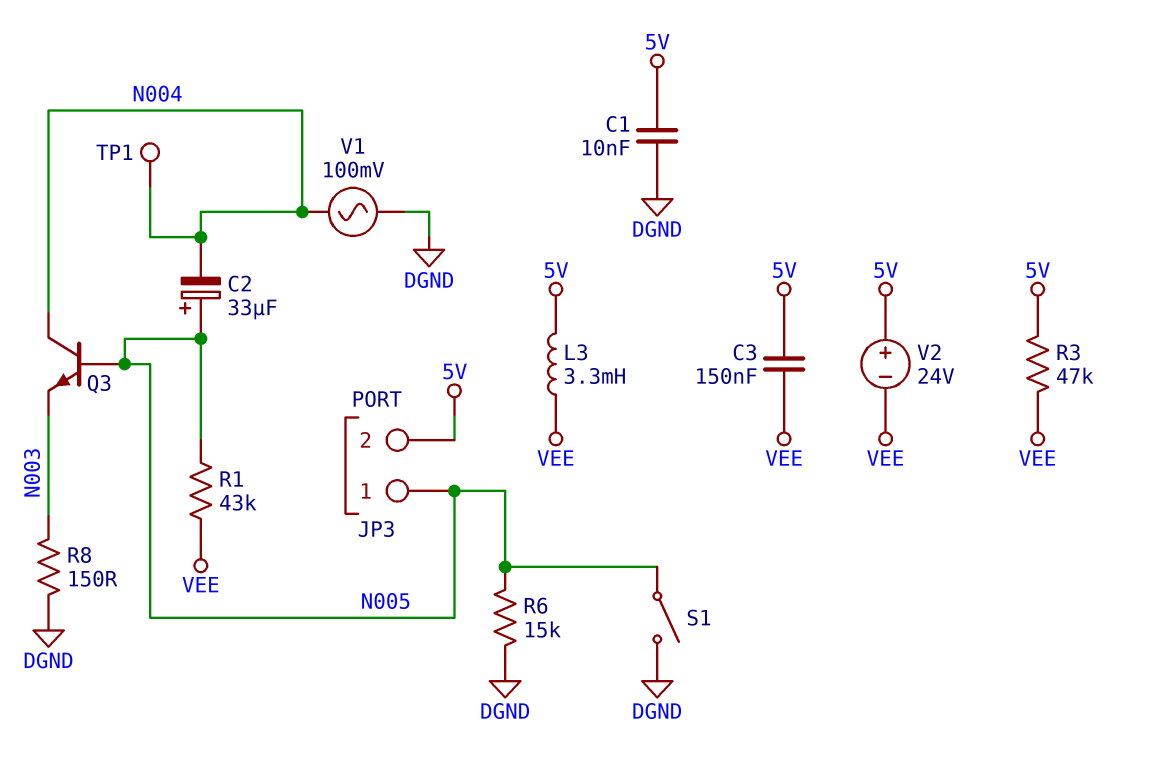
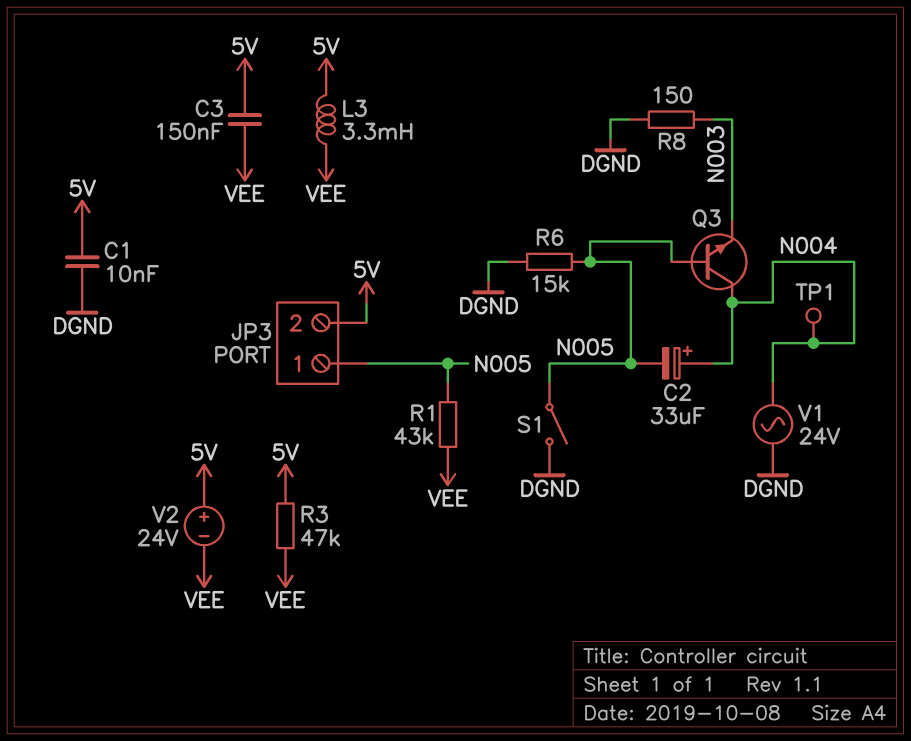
C2: 33uF (plus N005, minus N004) -> 33uF (plus N004, minus N005)
V1: AC 100mV (DGND, N004) -> AC 24V (DGND, N004)

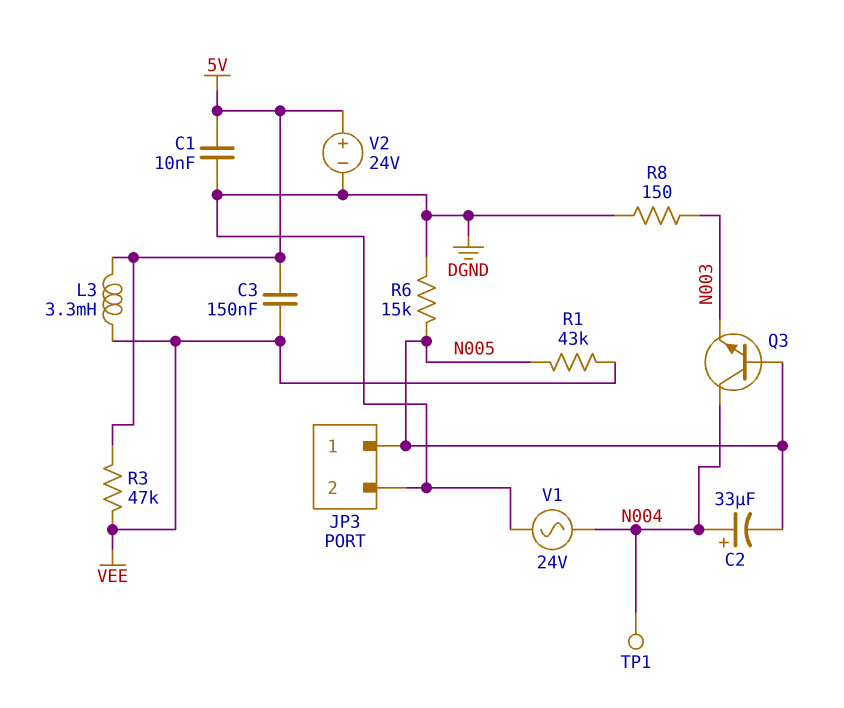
JP3 pin 2: 5V -> DGND
S1: switch (DGND, N005) -> none
V2: 24V (plus 5V, minus VEE) -> 24V (plus 5V, minus DGND)

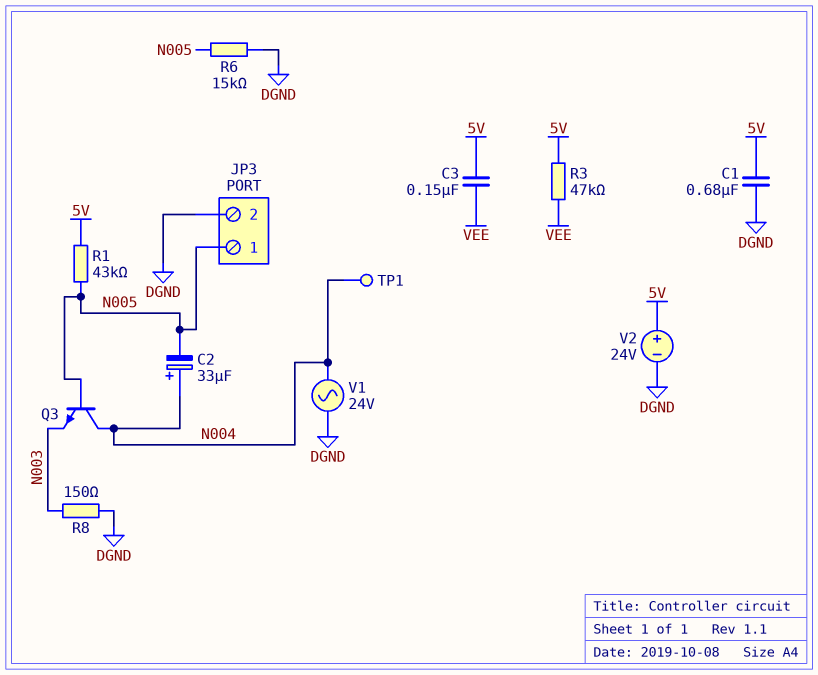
C1: 10nF (5V, DGND) -> 680nF (5V, DGND)
L3: 3.3mH (5V, VEE) -> none
R1: 43k (N005, VEE) -> 43k (5V, N005)

